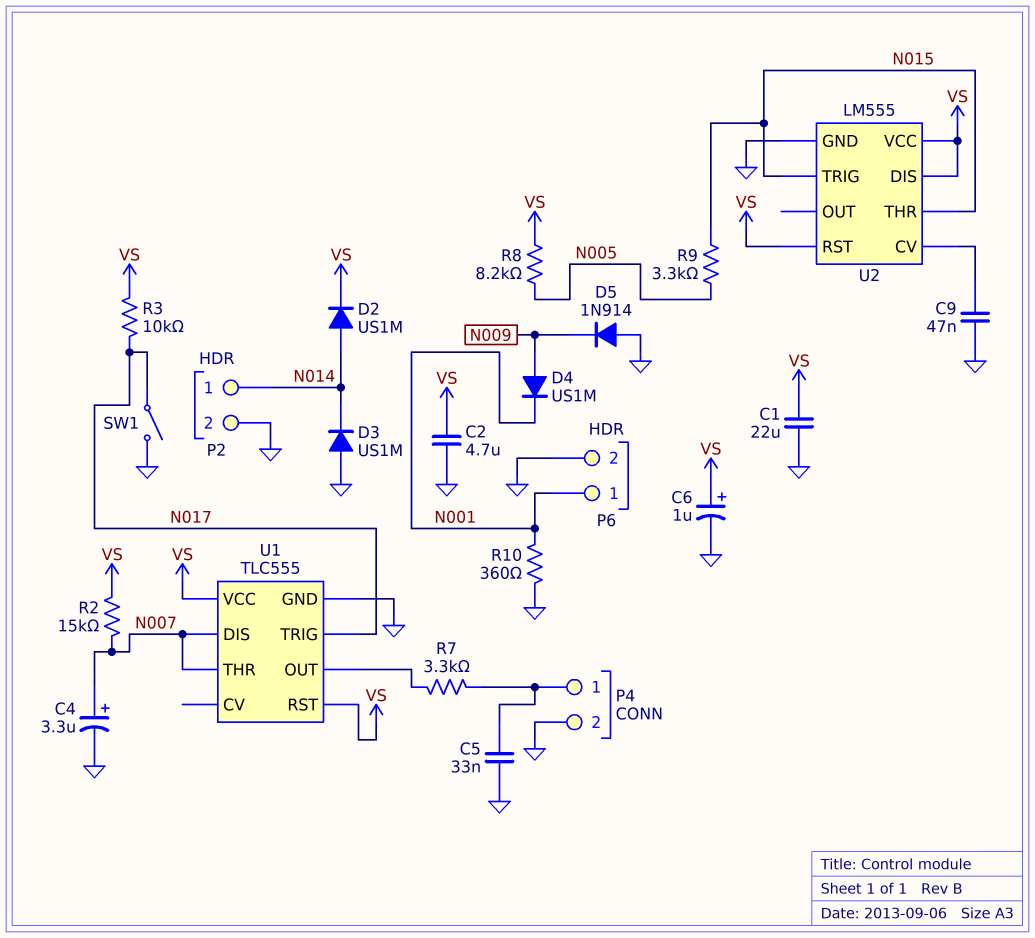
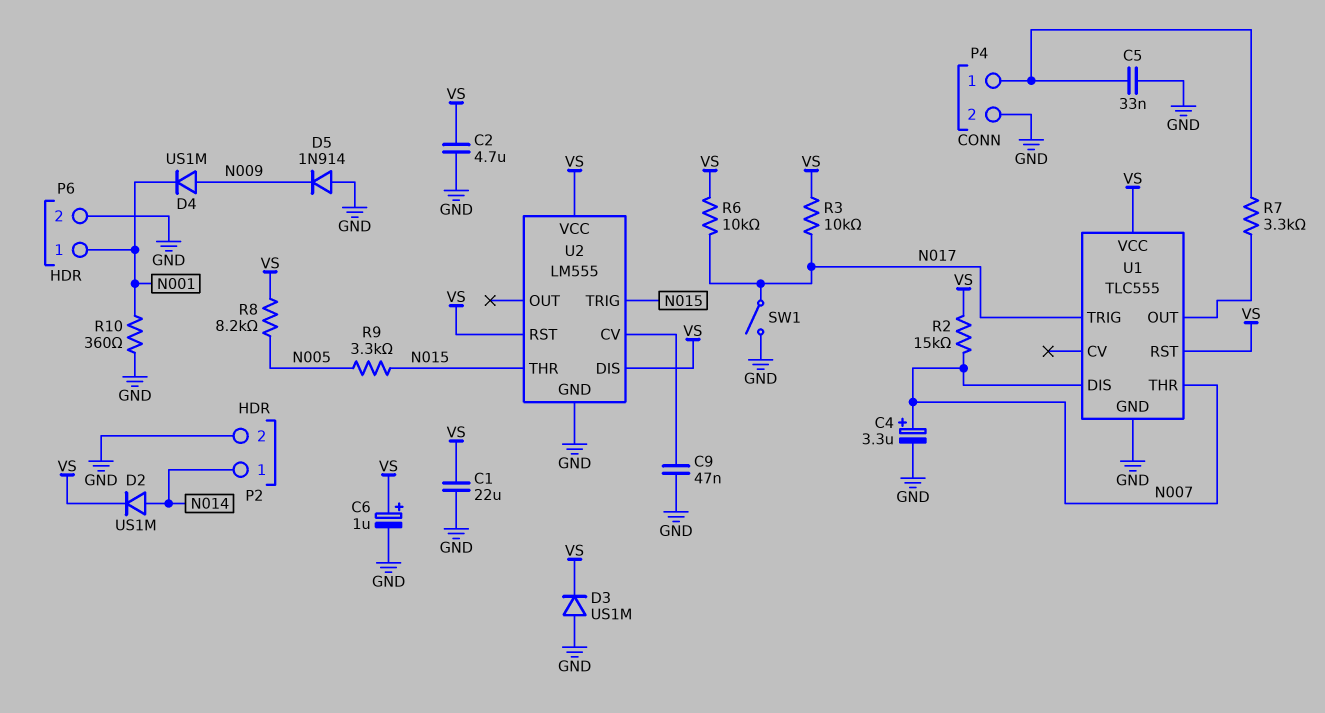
D3: diode US1M (A GND, K N014) -> diode US1M (A GND, K VS)
R6: none -> 10k (N017, VS)

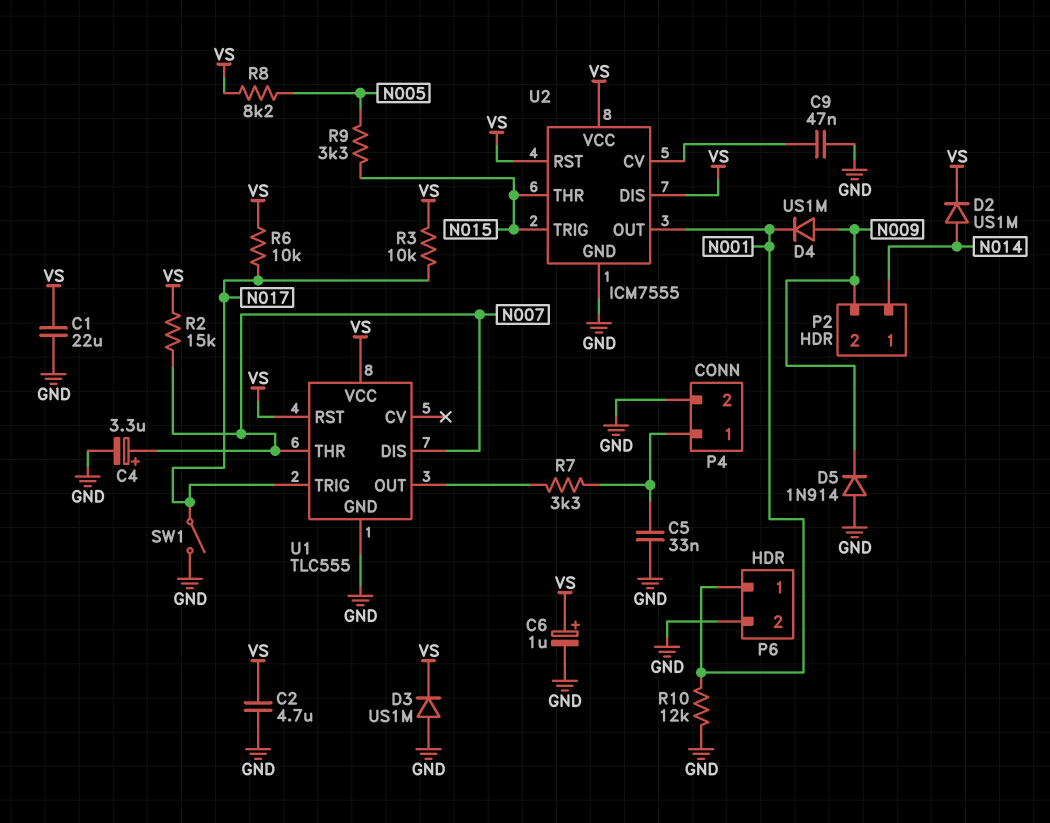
P2 pin 2: GND -> N009
R10: 360 (GND, N001) -> 12k (GND, N001)
U2: LM555 -> ICM7555
U2 pin OUT: none -> N001

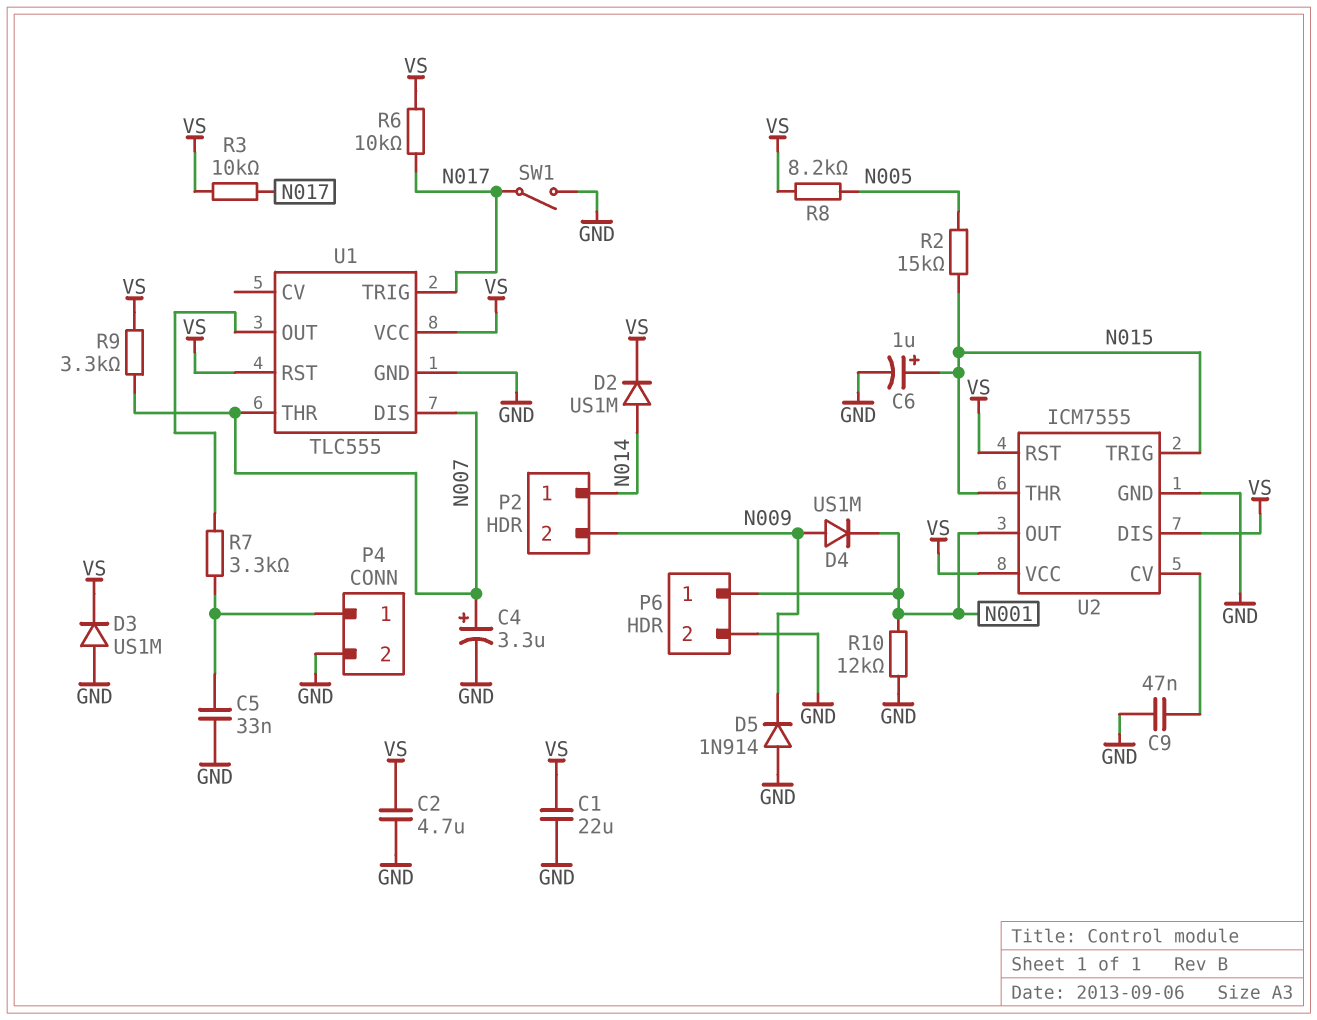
C6: 1uF (plus VS, minus GND) -> 1uF (plus N015, minus GND)
R2: 15k (N007, VS) -> 15k (N005, N015)
R9: 3.3k (N005, N015) -> 3.3k (N007, VS)

